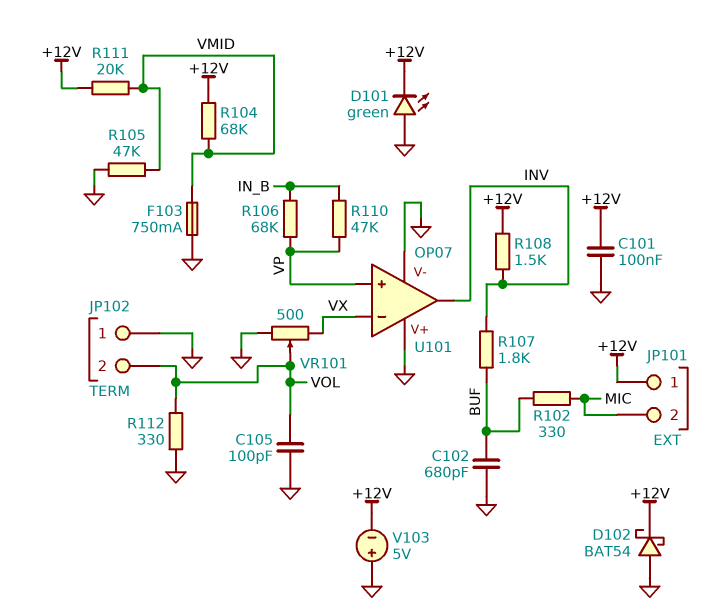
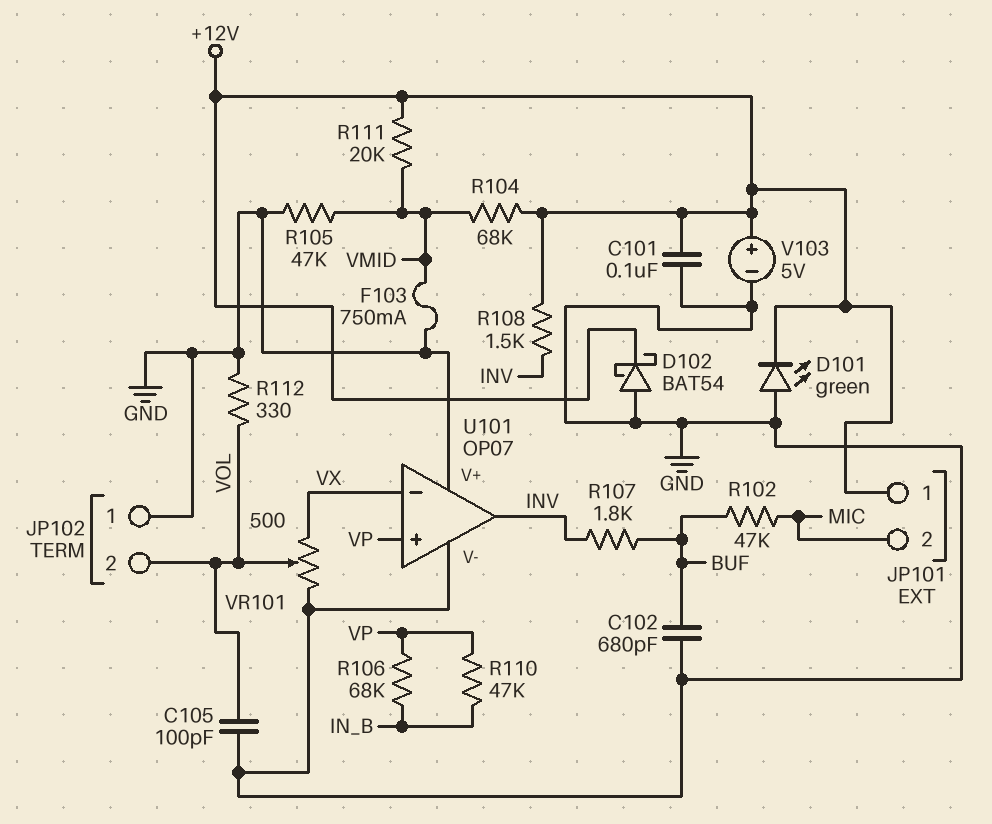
R102: 330 (BUF, MIC) -> 47k (BUF, MIC)
V103: 5V (plus GND, minus +12V) -> 5V (plus +12V, minus GND)

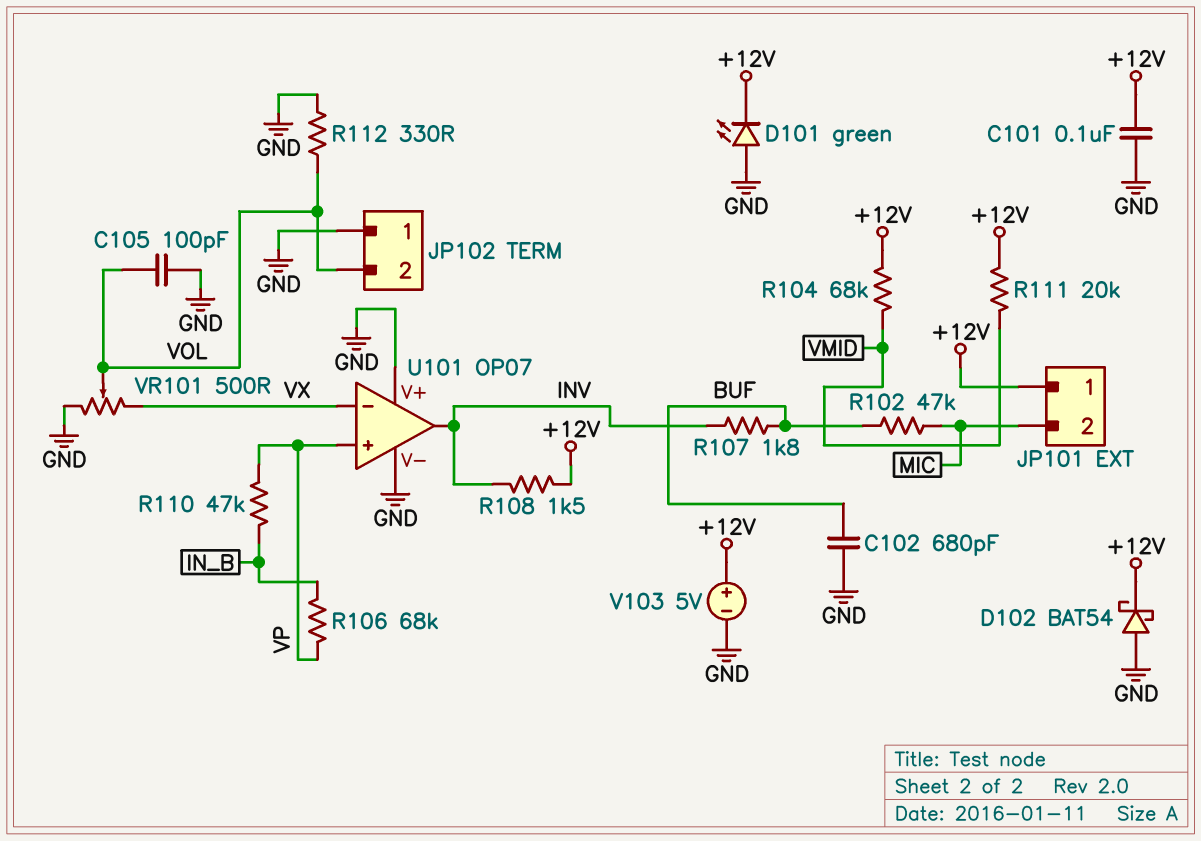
F103: 750mA (GND, VMID) -> none
R105: 47k (GND, VMID) -> none

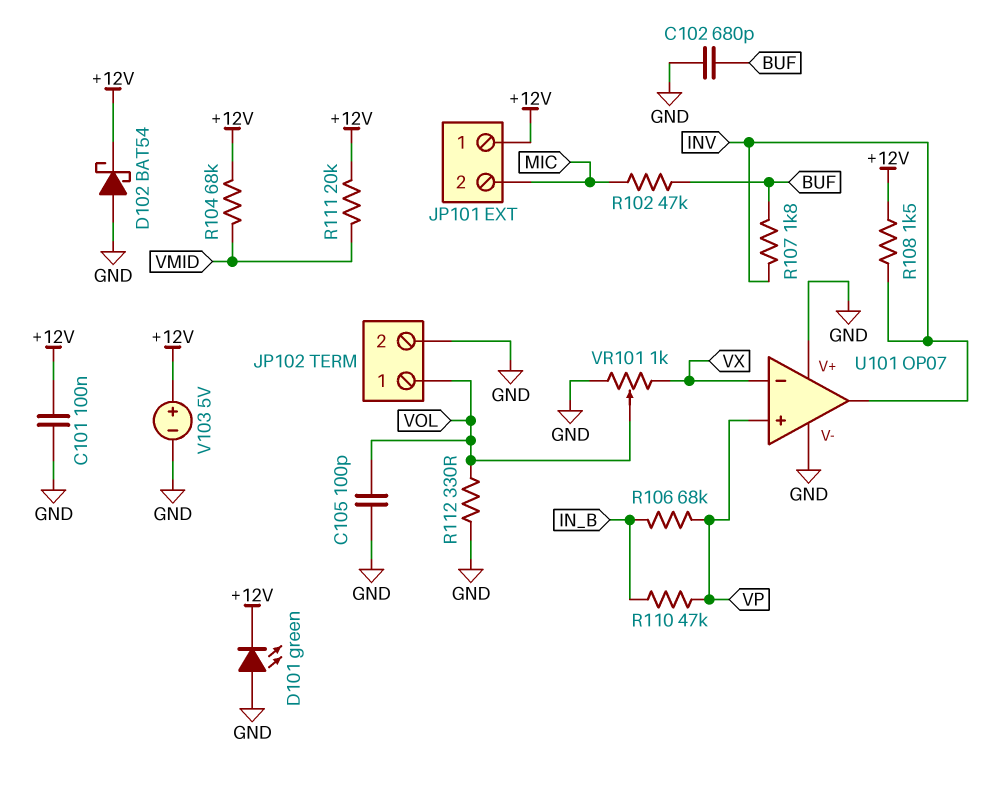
JP102 pin 1: GND -> VOL
JP102 pin 2: VOL -> GND
VR101: 500 (GND, VX, wiper VOL) -> 1k (GND, VX, wiper VOL)

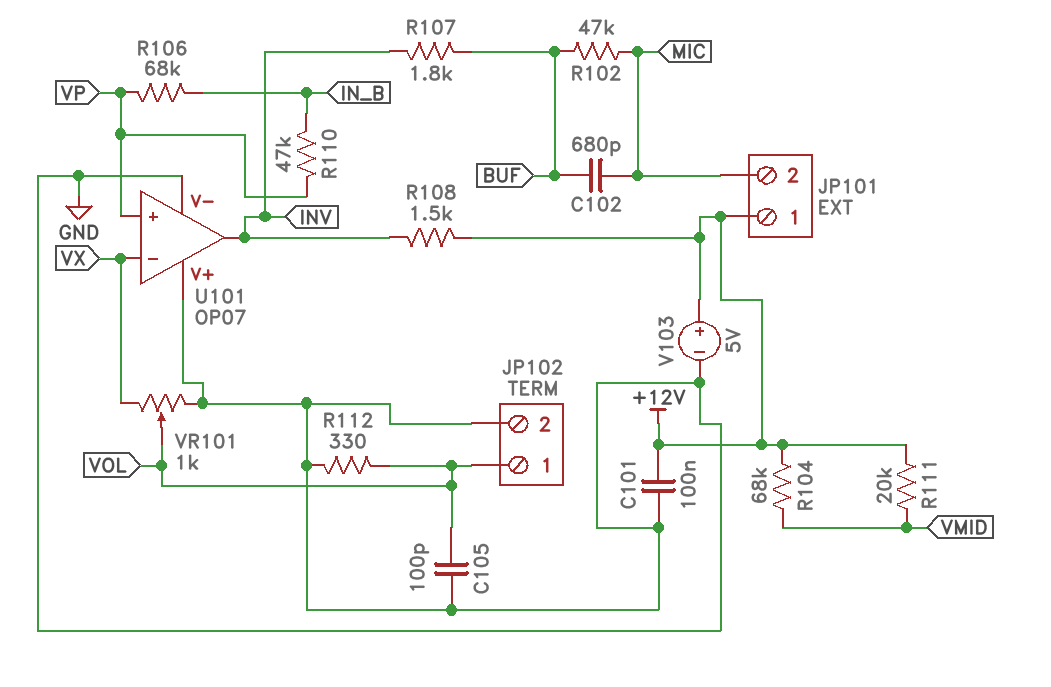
C102: 680pF (BUF, GND) -> 680pF (BUF, MIC)
D101: LED green (A GND, K +12V) -> none
D102: schottky BAT54 (A GND, K +12V) -> none

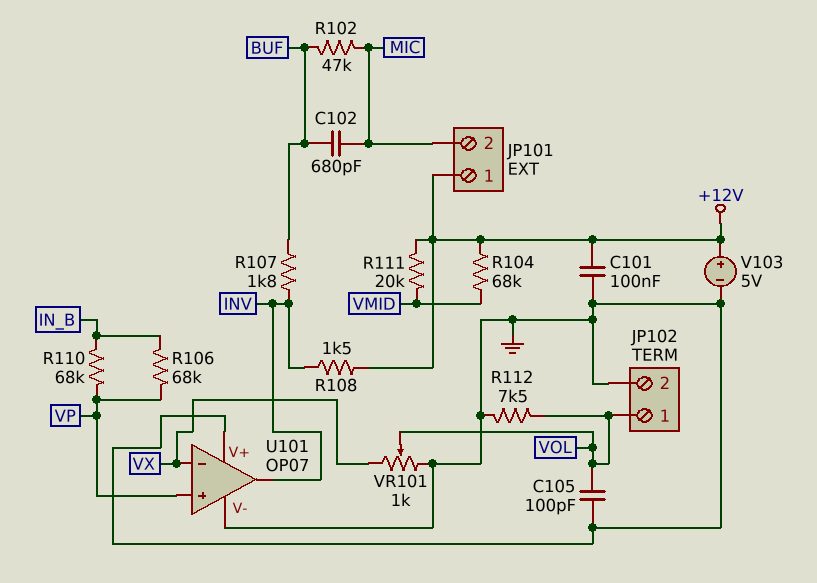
R110: 47k (IN_B, VP) -> 68k (IN_B, VP)
R112: 330 (GND, VOL) -> 7.5k (GND, VOL)

